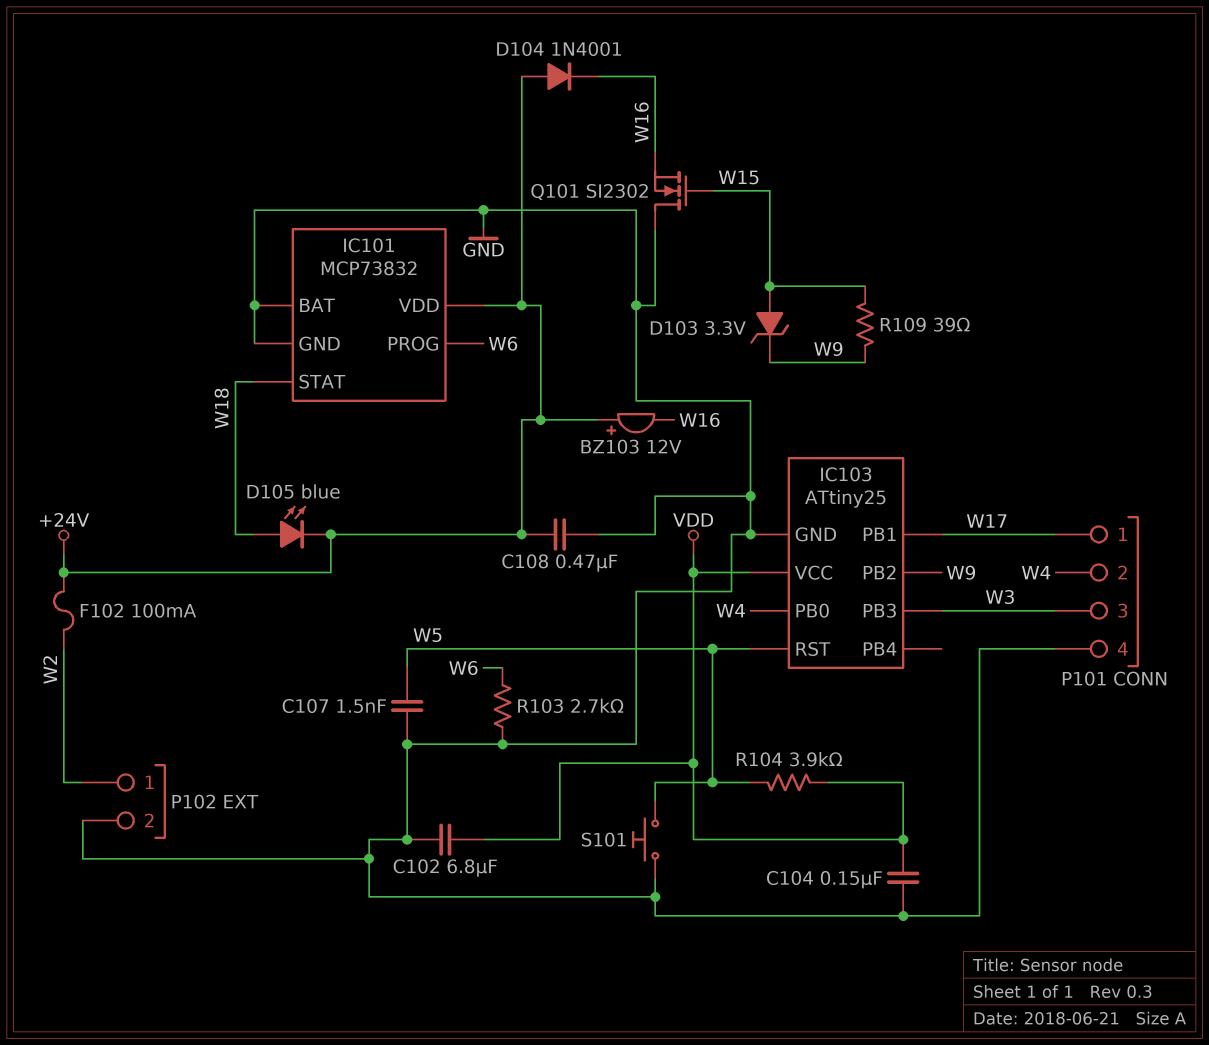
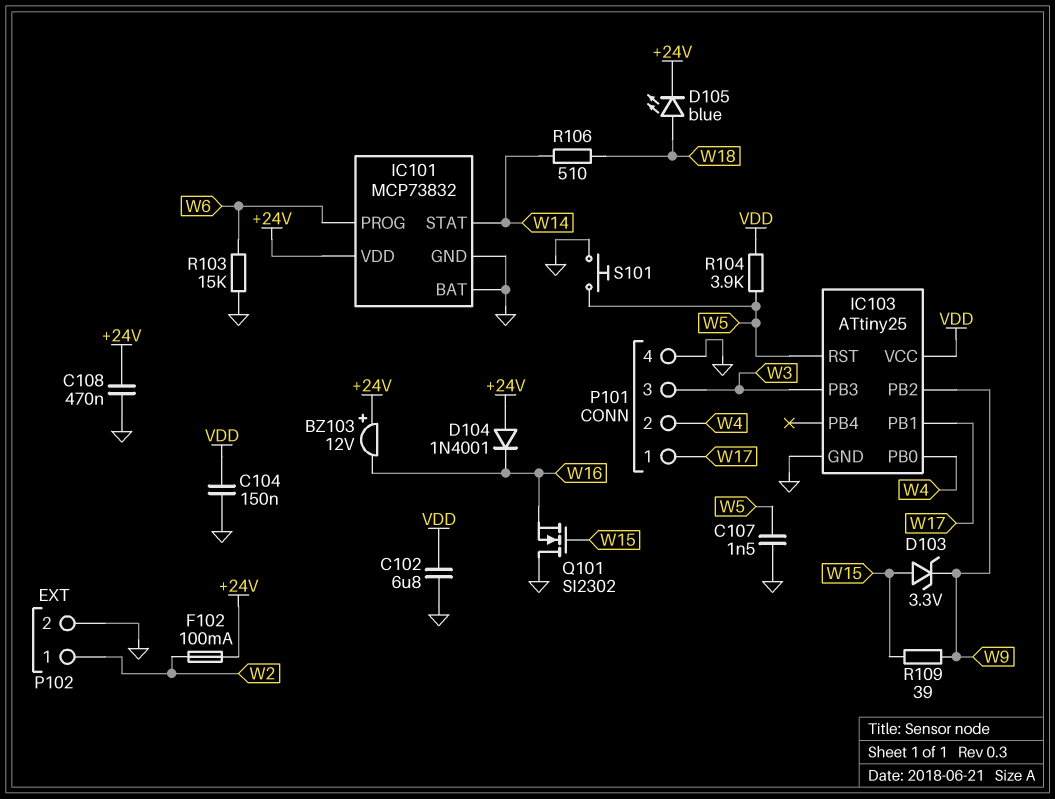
IC101 pin STAT: W18 -> W14
R103: 2.7k (GND, W6) -> 15k (GND, W6)
R106: none -> 510 (W14, W18)

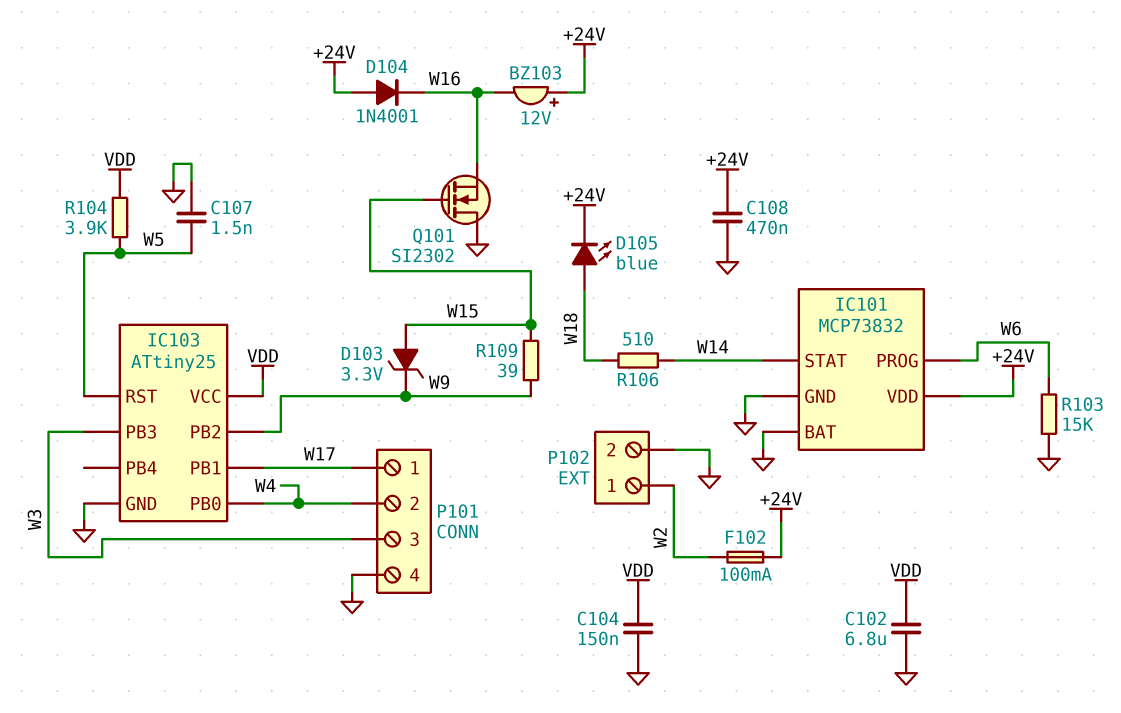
S101: button (GND, W5) -> none

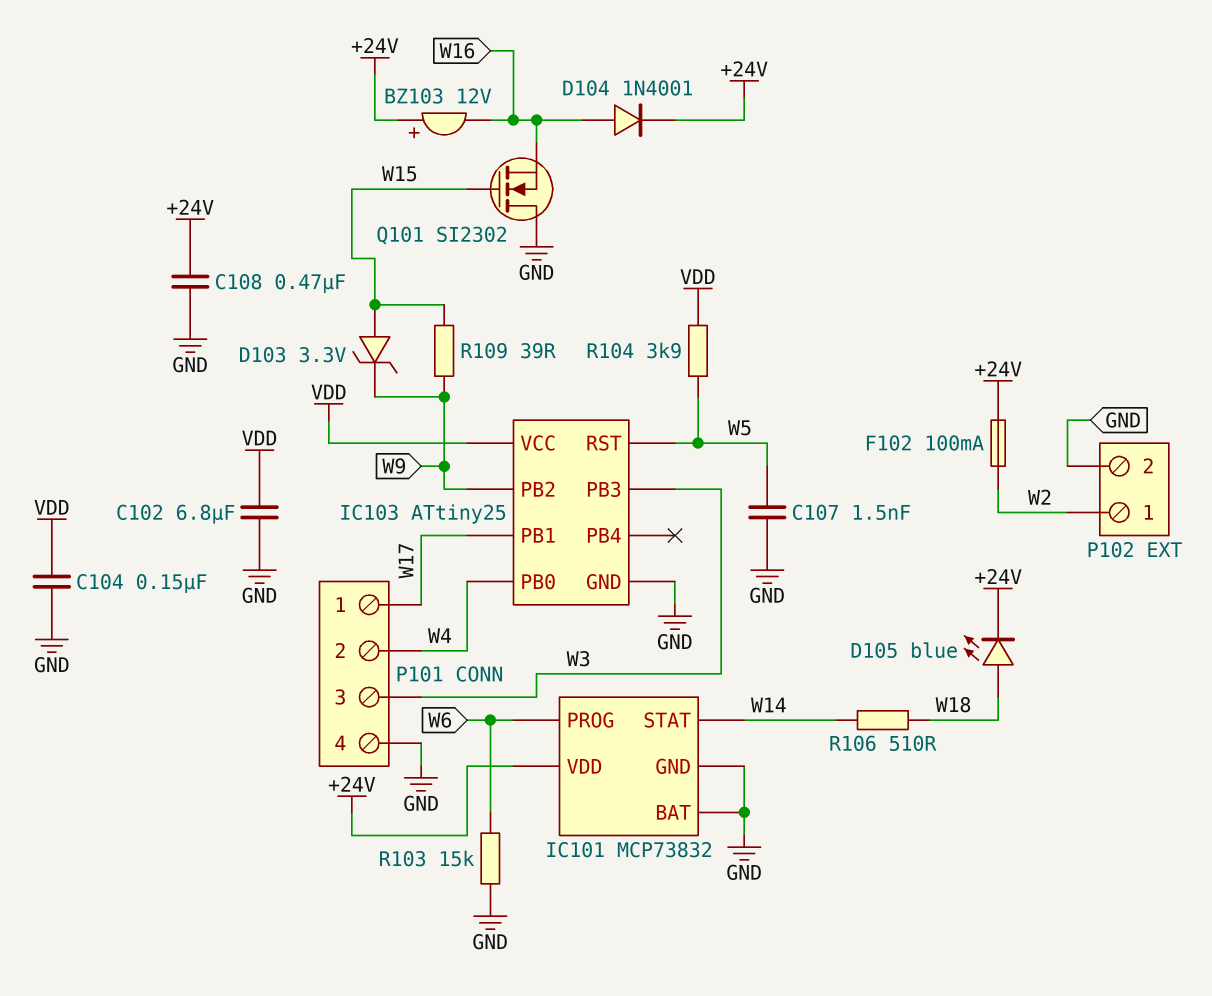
D104: diode 1N4001 (A +24V, K W16) -> diode 1N4001 (A W16, K +24V)

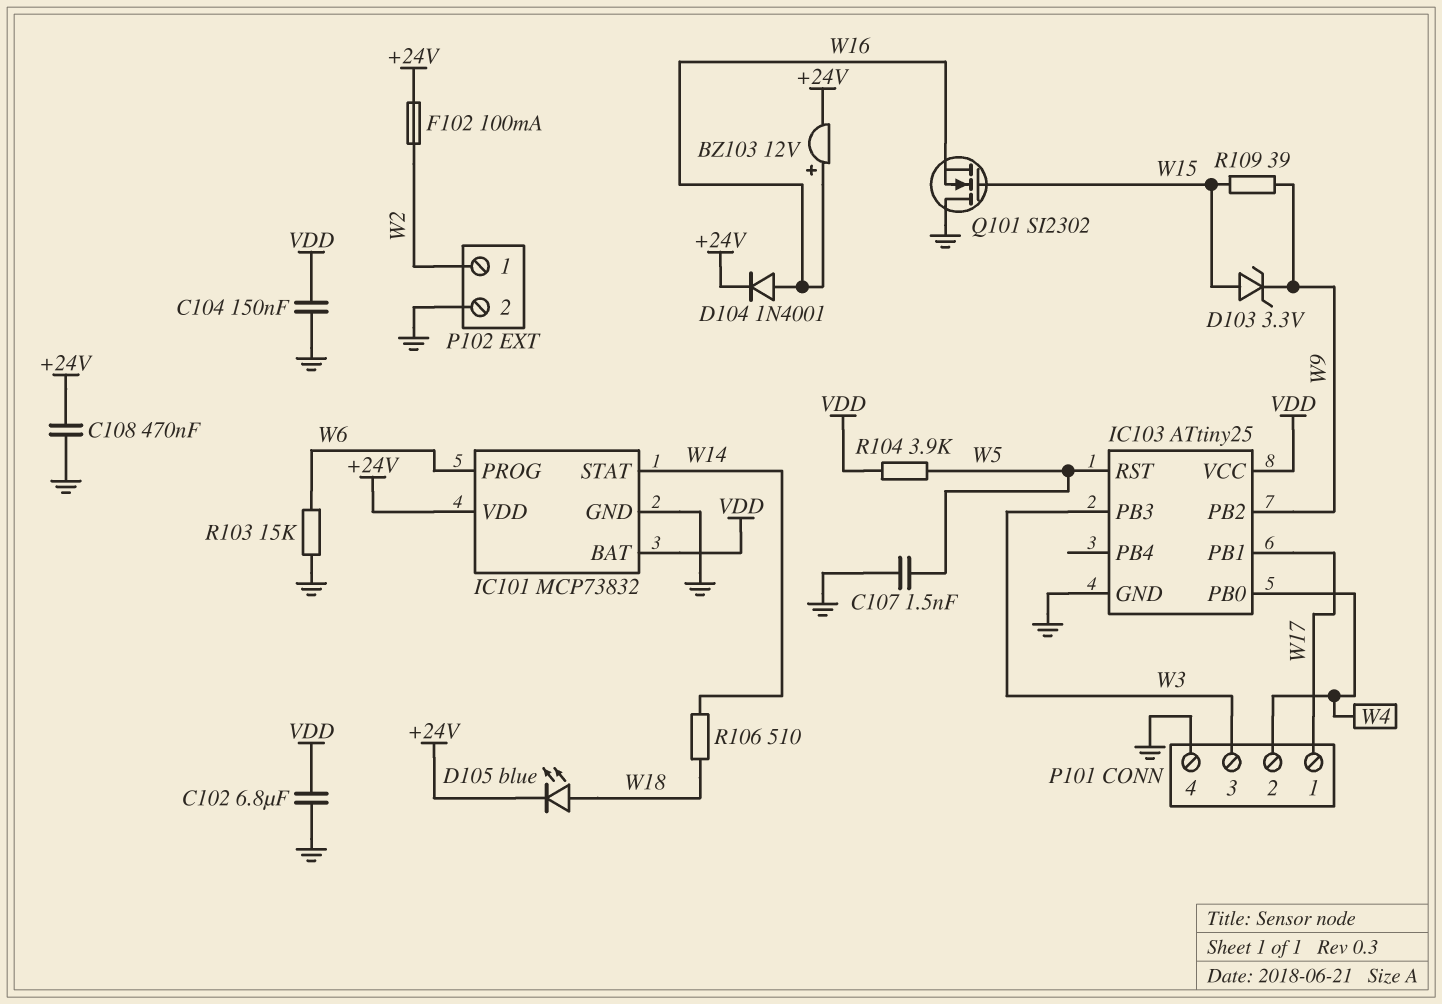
BZ103: buzzer 12V (plus +24V, minus W16) -> buzzer 12V (plus W16, minus +24V)
IC101 pin BAT: GND -> VDD

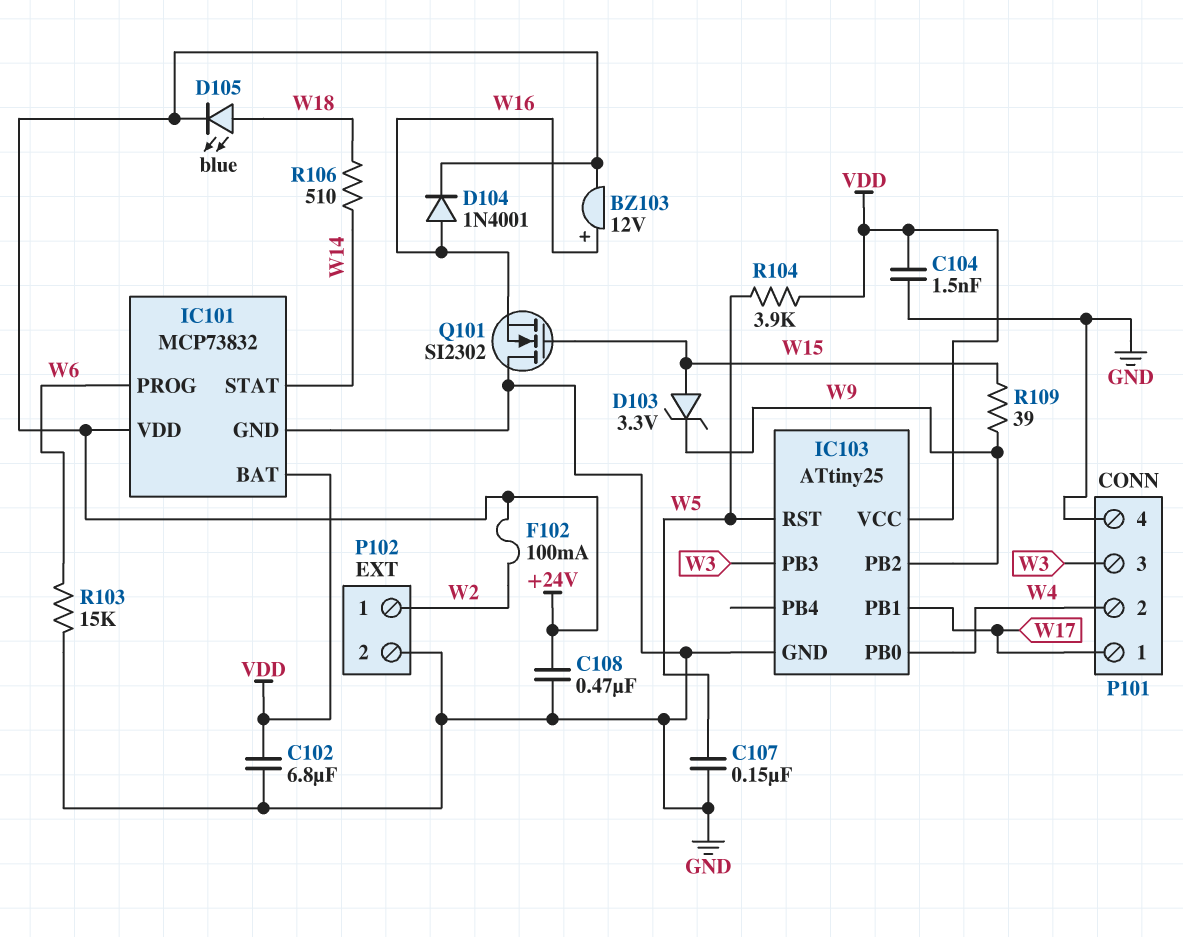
C104: 150nF (GND, VDD) -> 1.5nF (GND, VDD)
C107: 1.5nF (GND, W5) -> 150nF (GND, W5)

